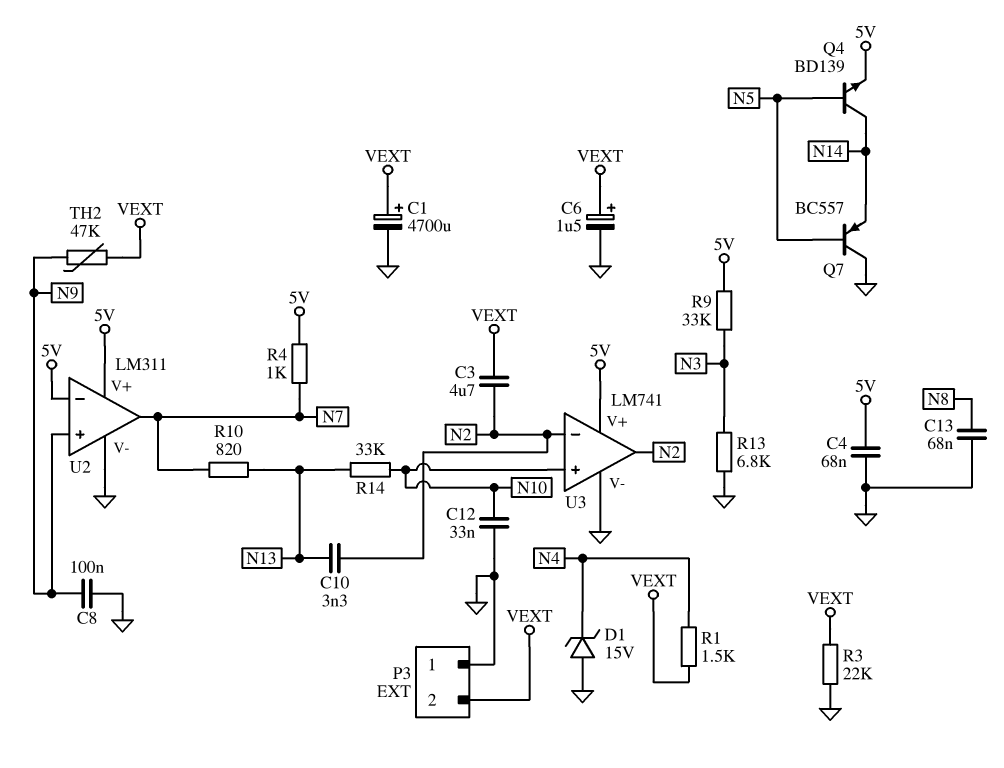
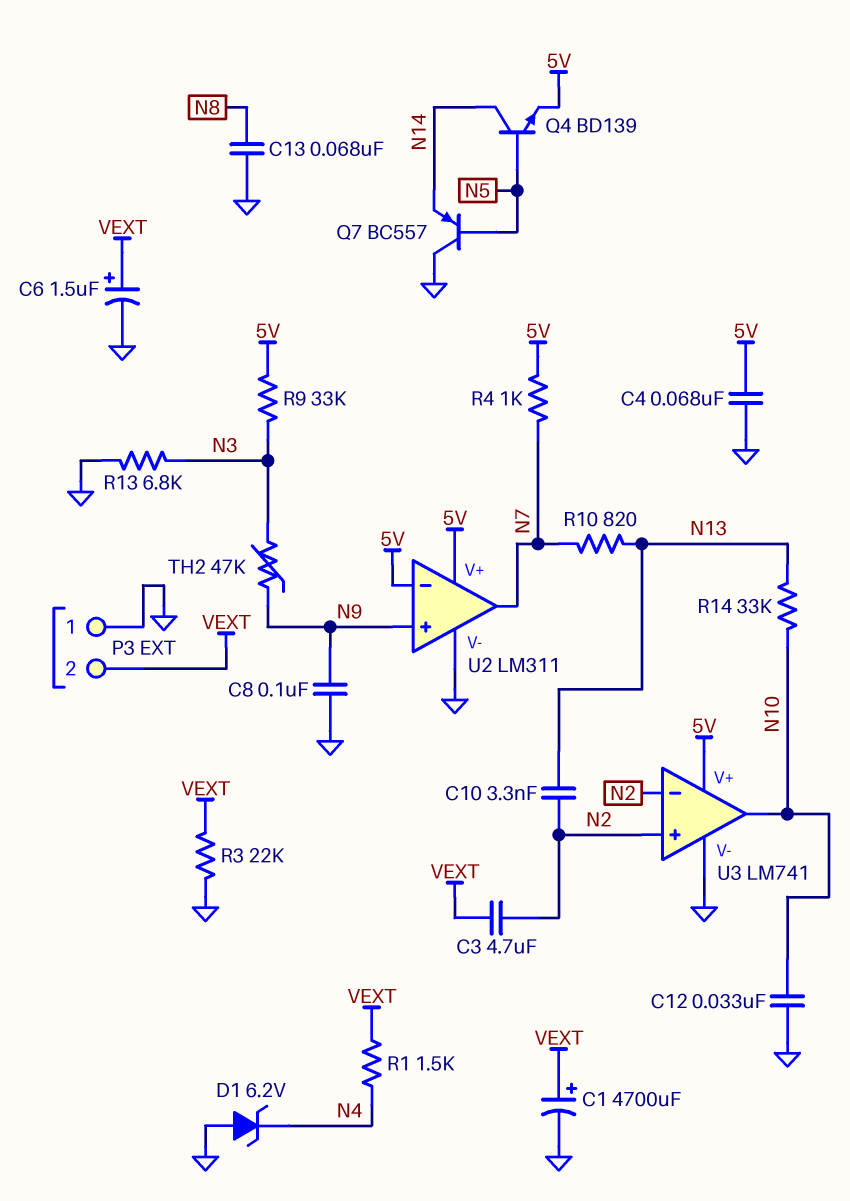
D1: zener 15V (A GND, K N4) -> zener 6.2V (A GND, K N4)
TH2: 47k (N9, VEXT) -> 47k (N3, N9)
U3 pin in+: N10 -> N2
U3 pin out: N2 -> N10

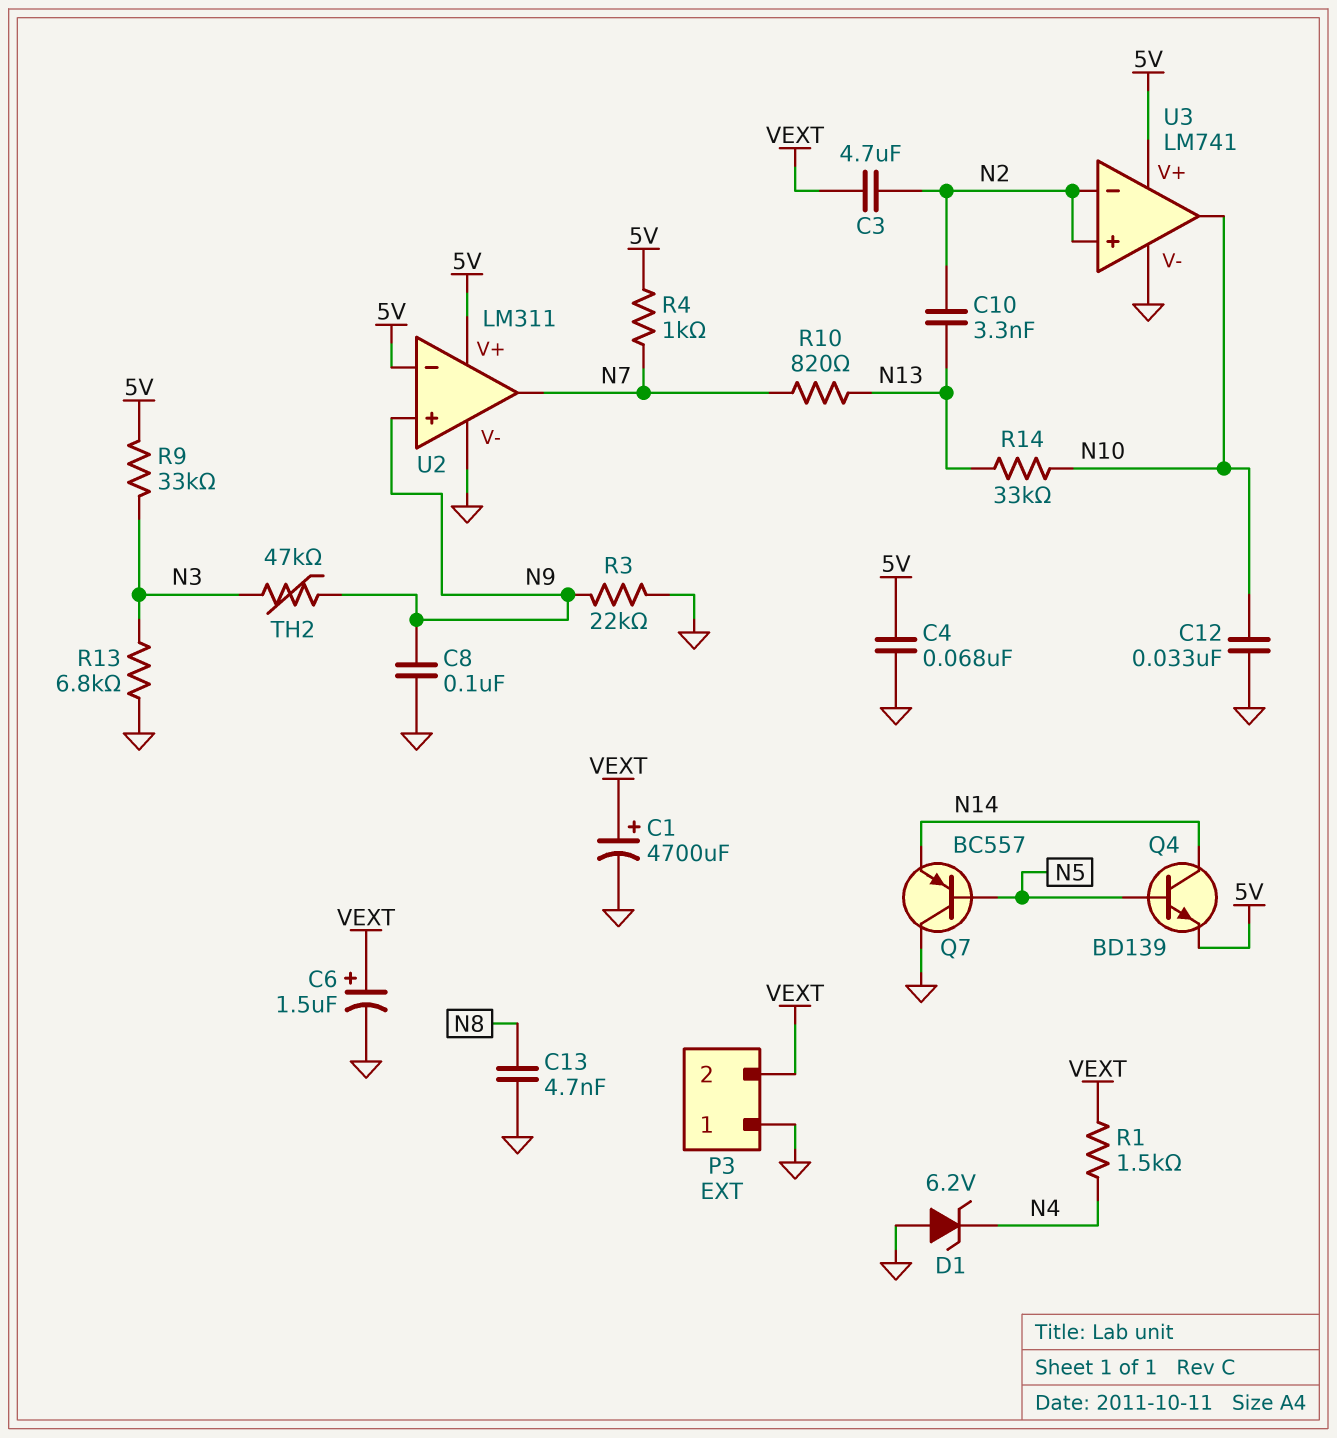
C13: 68nF (GND, N8) -> 4.7nF (GND, N8)
R3: 22k (GND, VEXT) -> 22k (GND, N9)

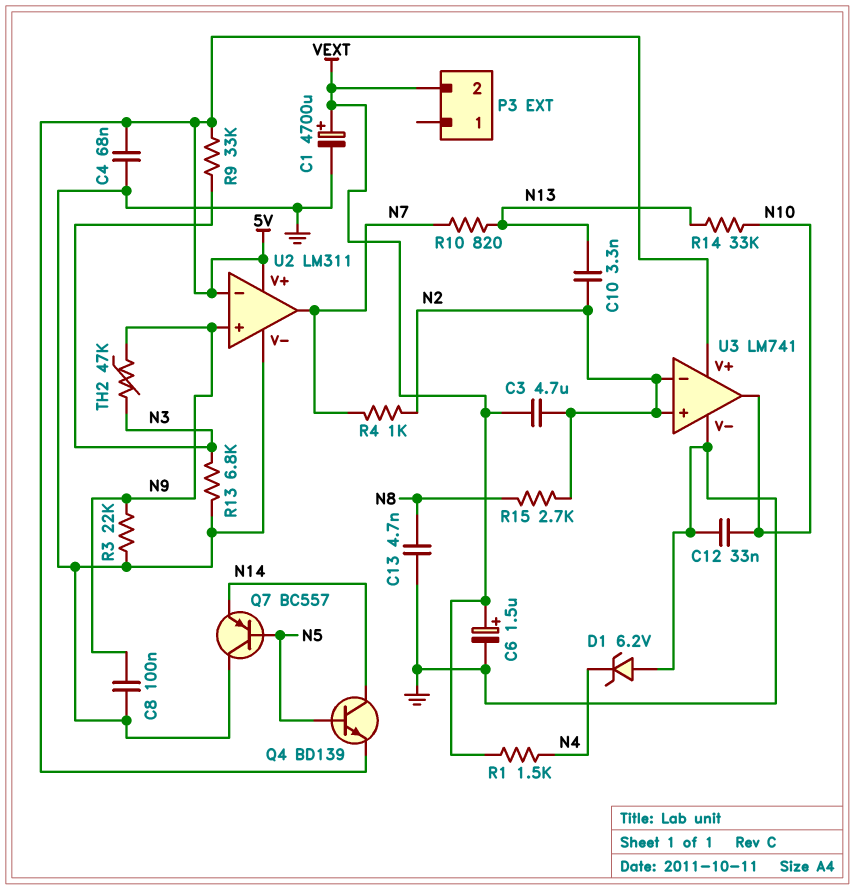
P3 pin 1: GND -> none
R4: 1k (5V, N7) -> 1k (N2, N7)
R15: none -> 2.7k (N2, N8)

